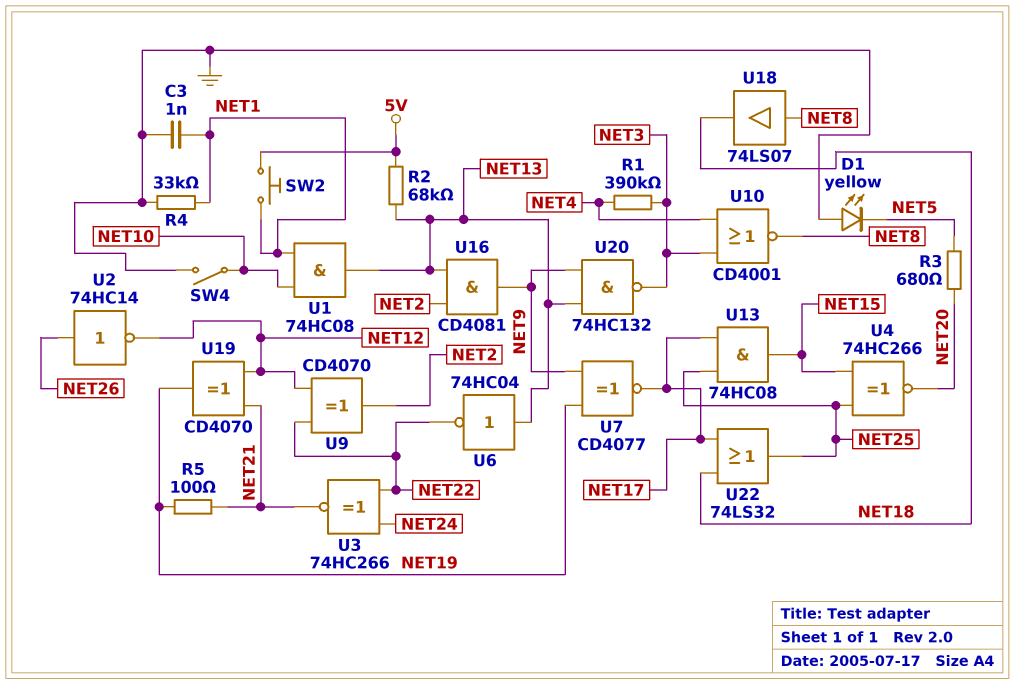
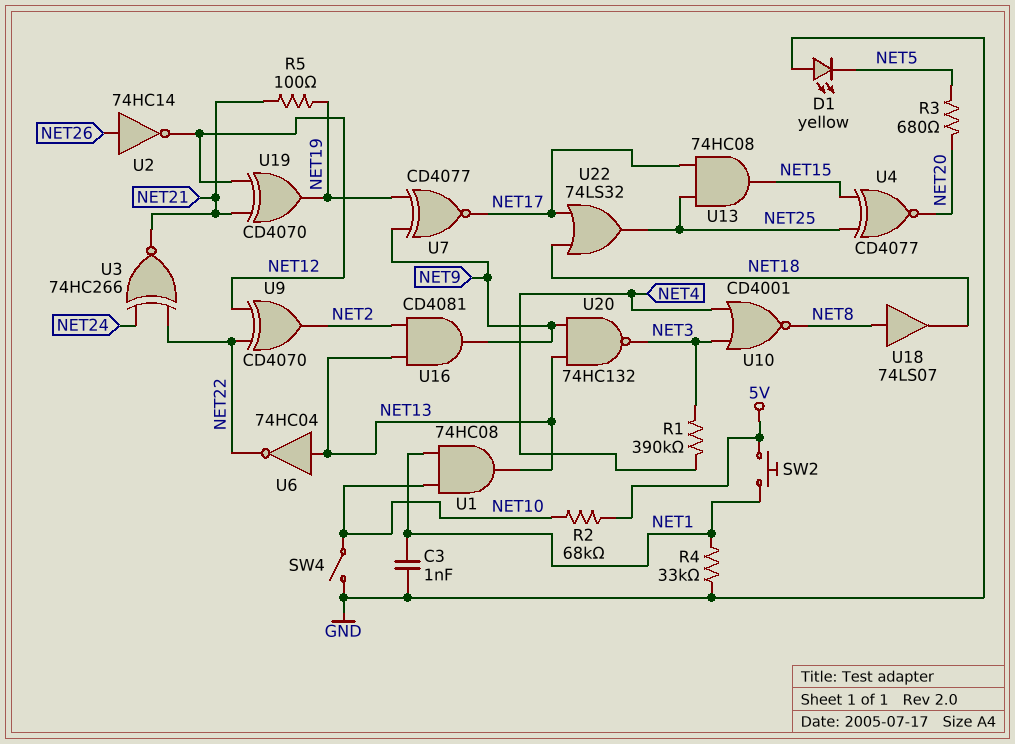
R2: 68k (5V, NET13) -> 68k (5V, NET10)
U4: XNOR 74HC266 (in NET15, in NET25, out NET20) -> XNOR CD4077 (in NET15, in NET25, out NET20)

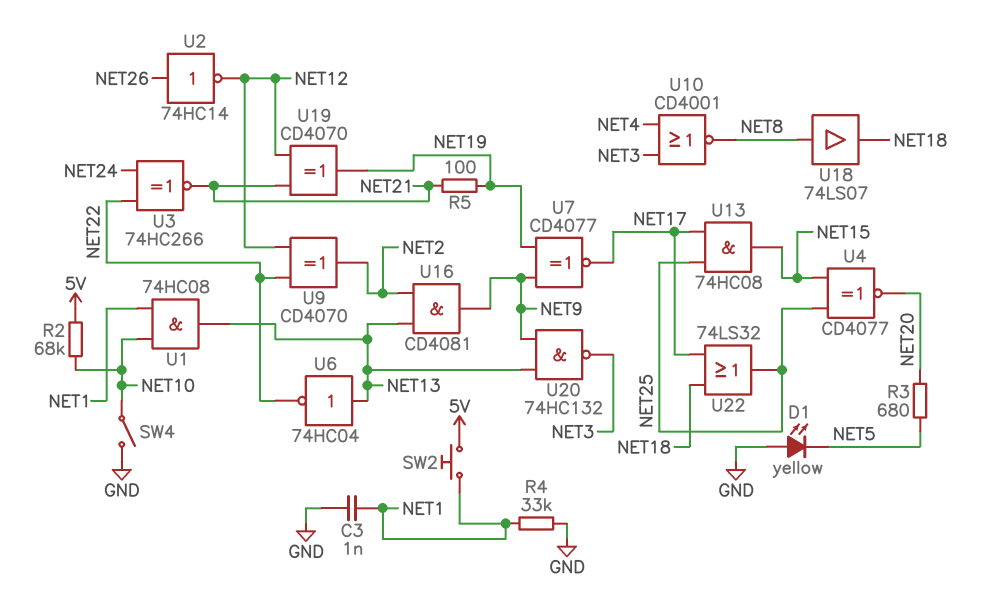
R1: 390k (NET3, NET4) -> none

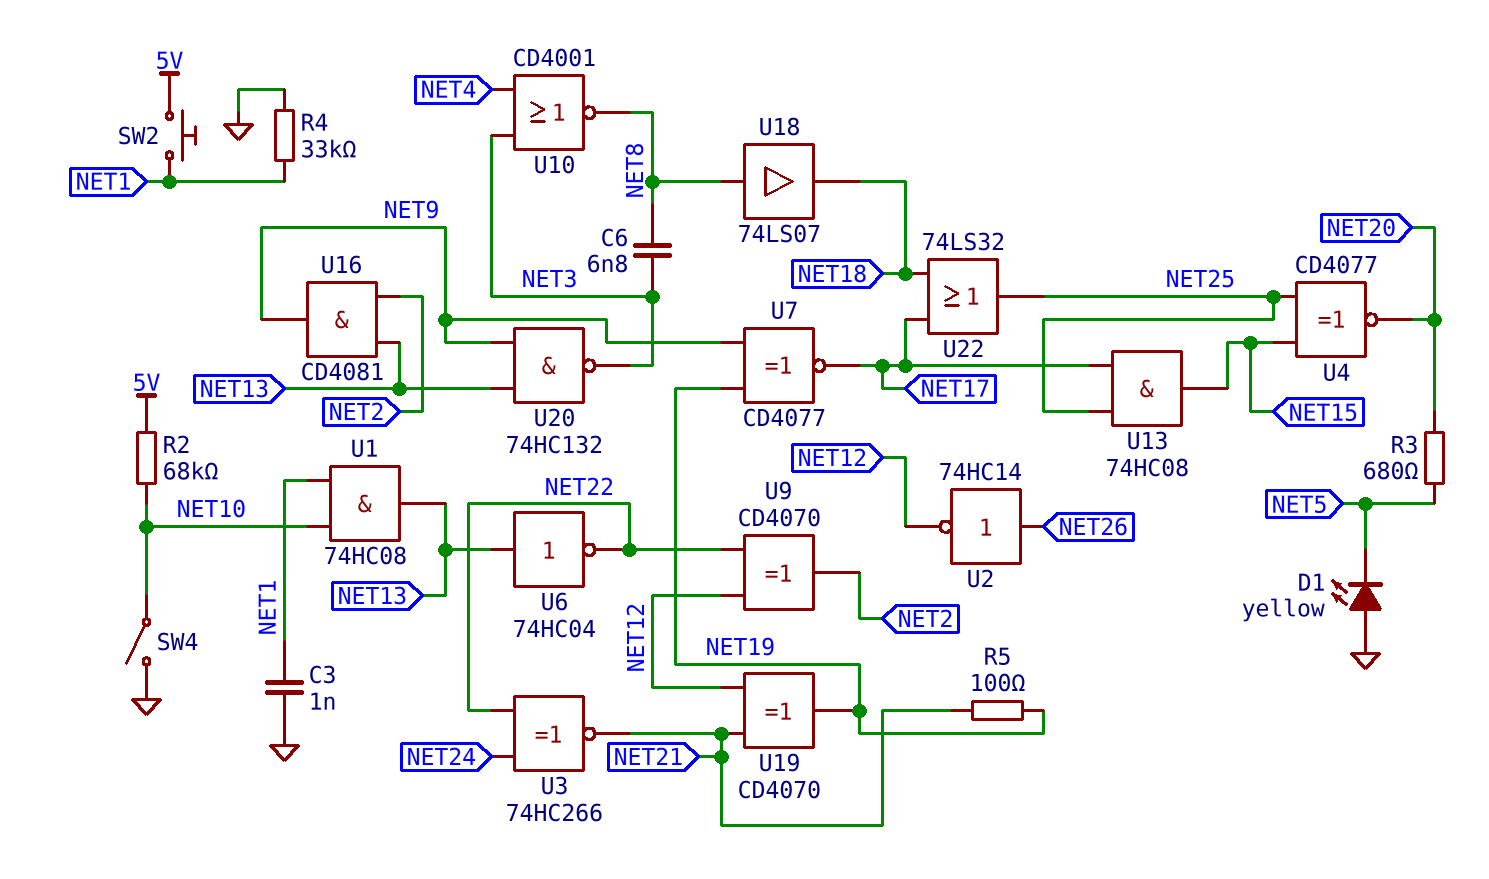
C6: none -> 6.8nF (NET3, NET8)

